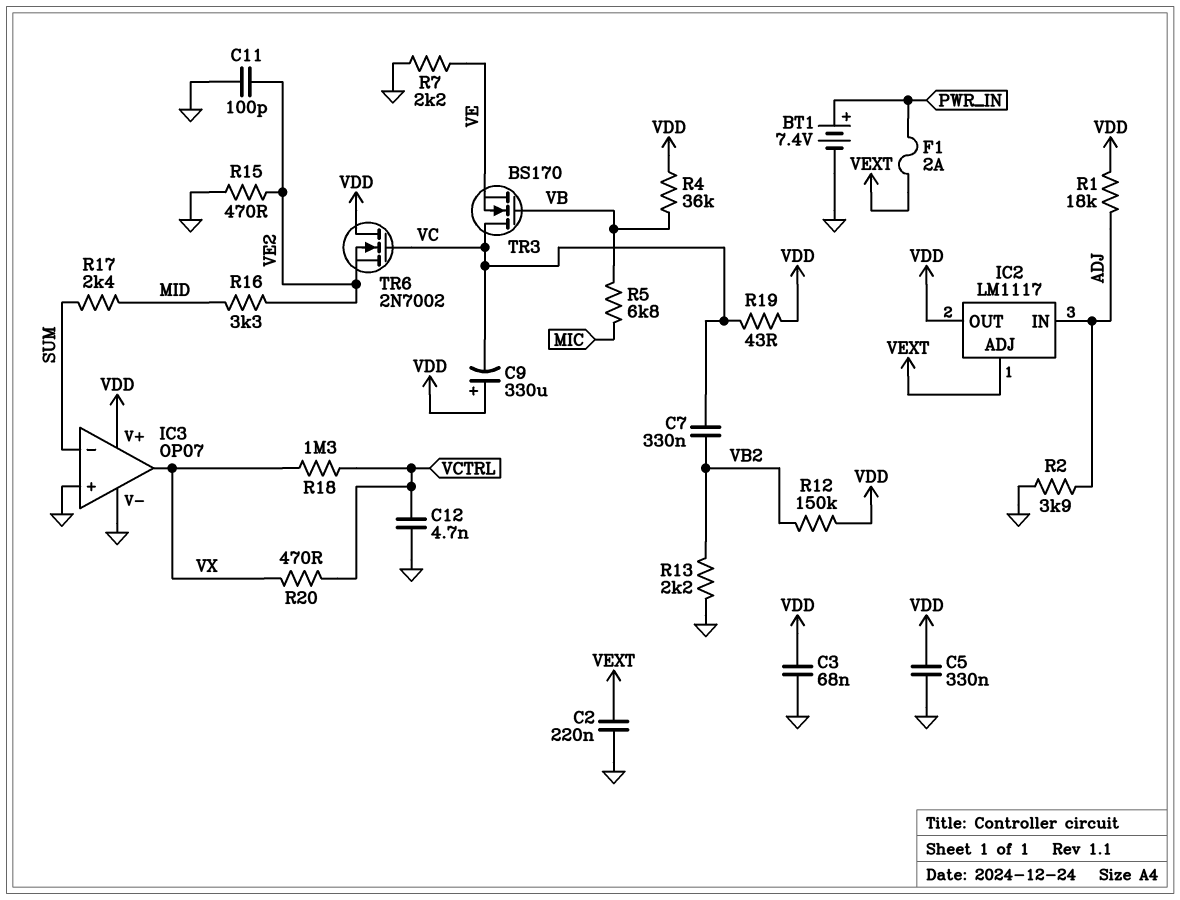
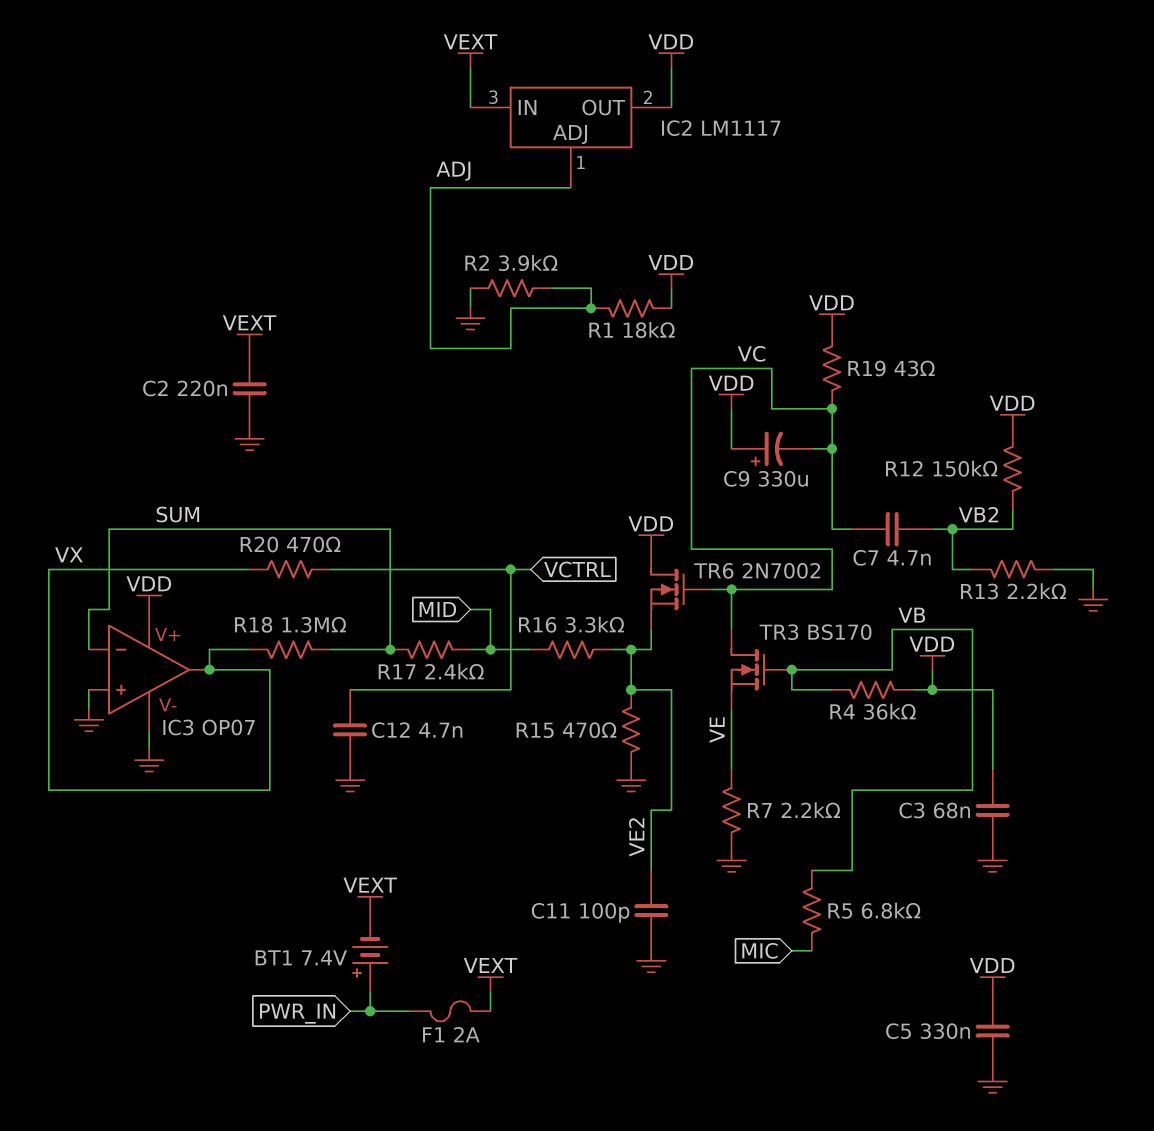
BT1: 7.4V (plus PWR_IN, minus GND) -> 7.4V (plus PWR_IN, minus VEXT)
C7: 330nF (VB2, VC) -> 4.7nF (VB2, VC)
IC2 pin ADJ: VEXT -> ADJ
IC2 pin IN: ADJ -> VEXT
R18: 1.3M (VCTRL, VX) -> 1.3M (SUM, VX)

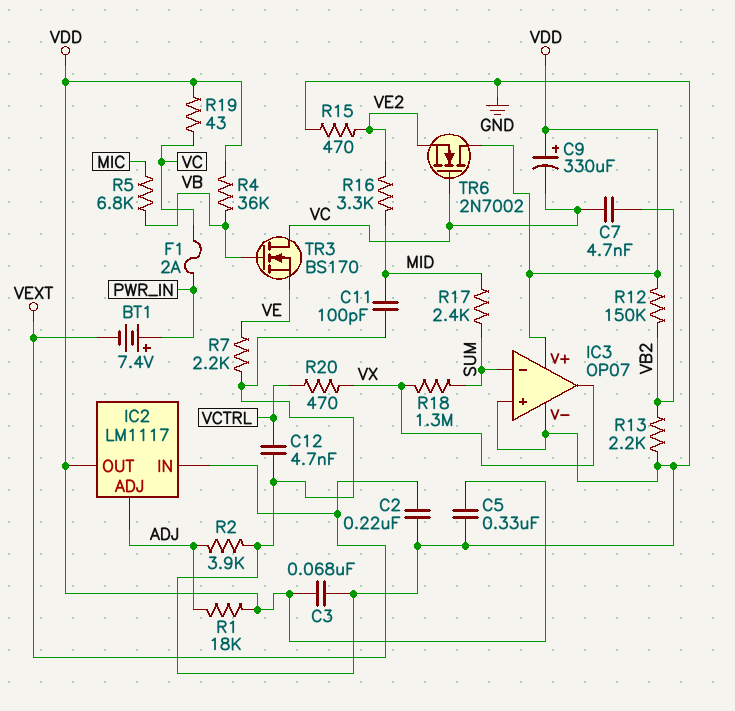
C11: 100pF (GND, VE2) -> 100pF (GND, MID)
F1: 2A (PWR_IN, VEXT) -> 2A (PWR_IN, VC)

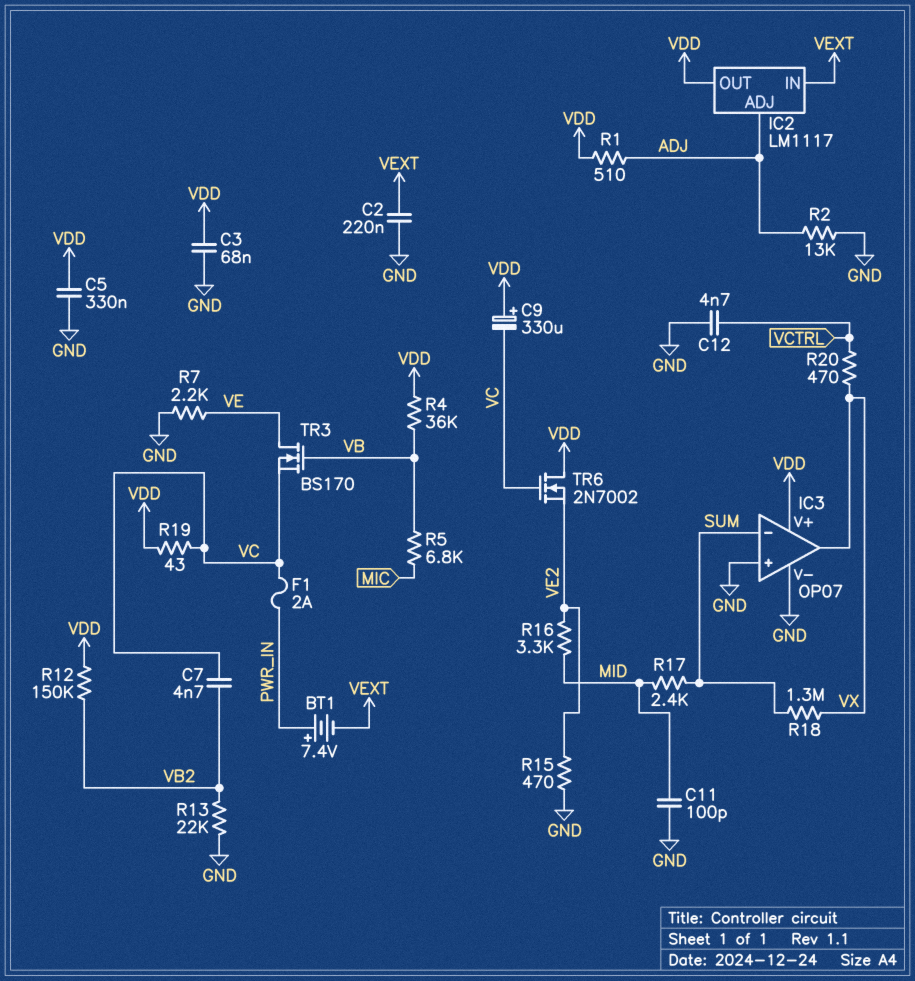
R1: 18k (ADJ, VDD) -> 510 (ADJ, VDD)
R2: 3.9k (ADJ, GND) -> 13k (ADJ, GND)
R13: 2.2k (GND, VB2) -> 22k (GND, VB2)
TR3: NMOS BS170 (G VB, D VC, S VE) -> NMOS BS170 (G VB, D VE, S VC)

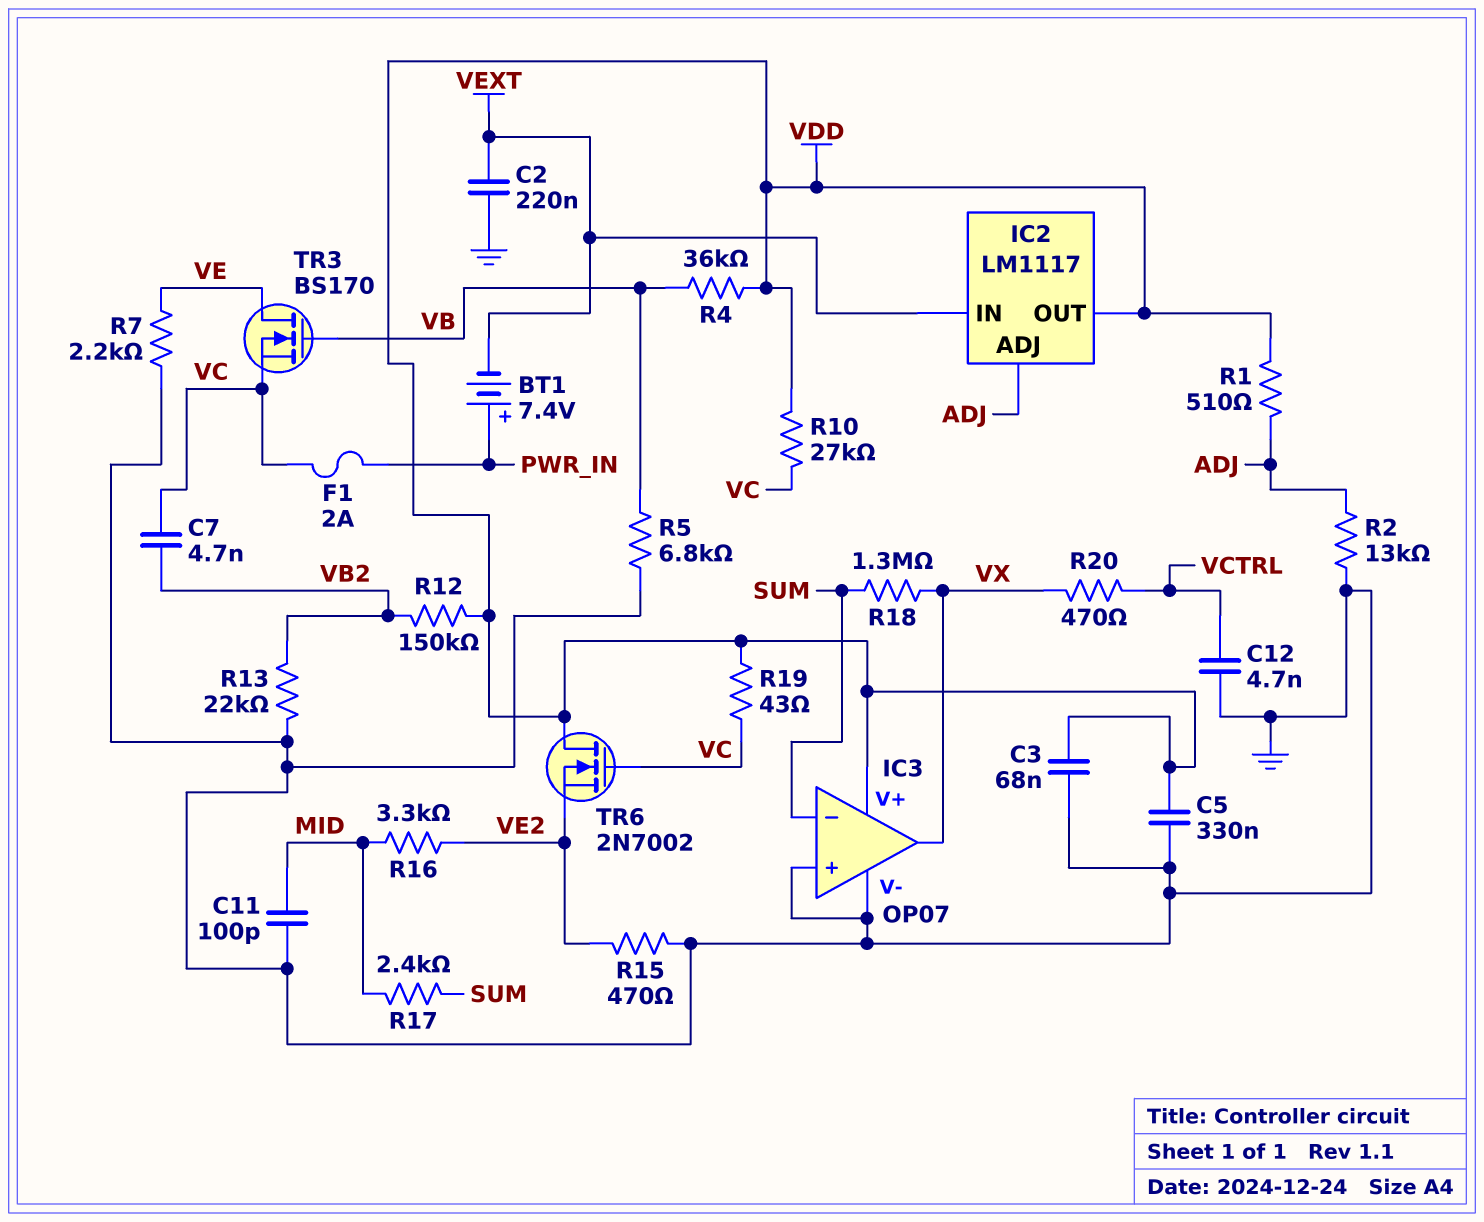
C9: 330uF (plus VDD, minus VC) -> none
R5: 6.8k (MIC, VB) -> 6.8k (GND, VB)
R10: none -> 27k (VC, VDD)

